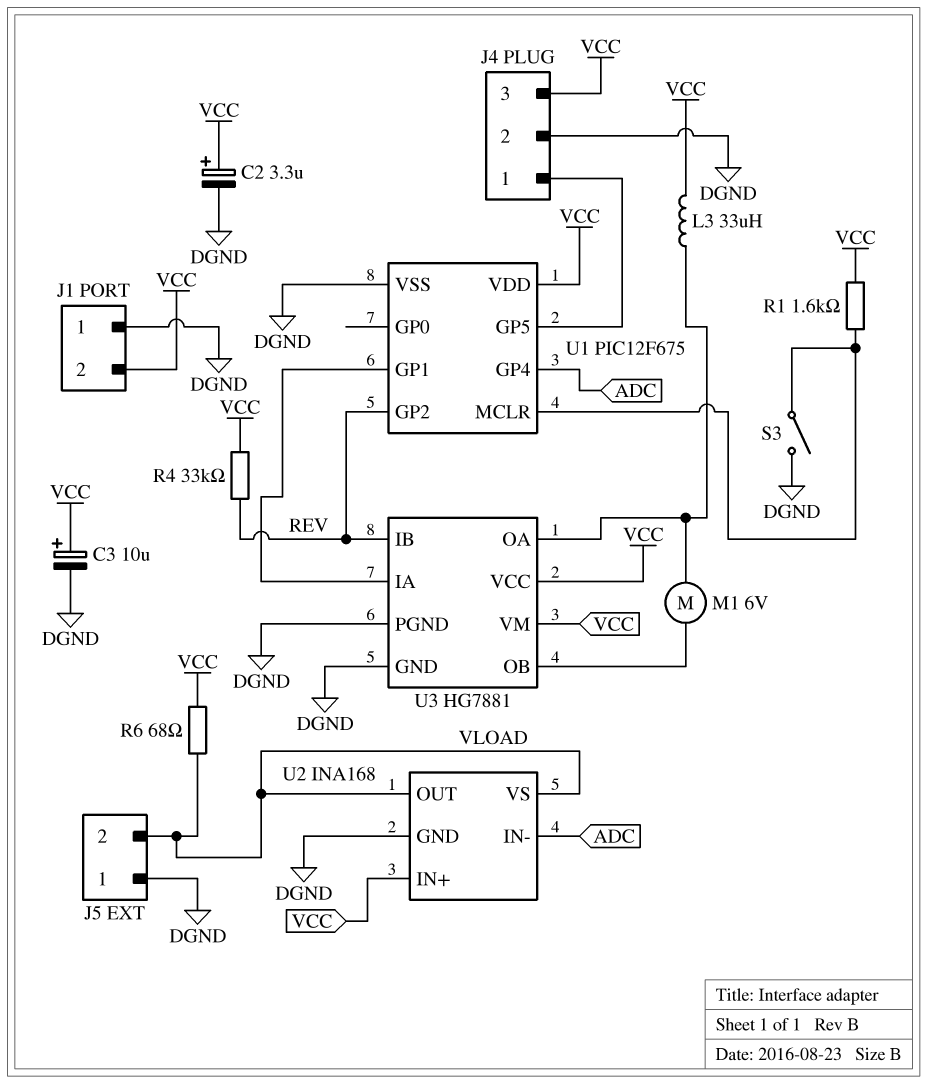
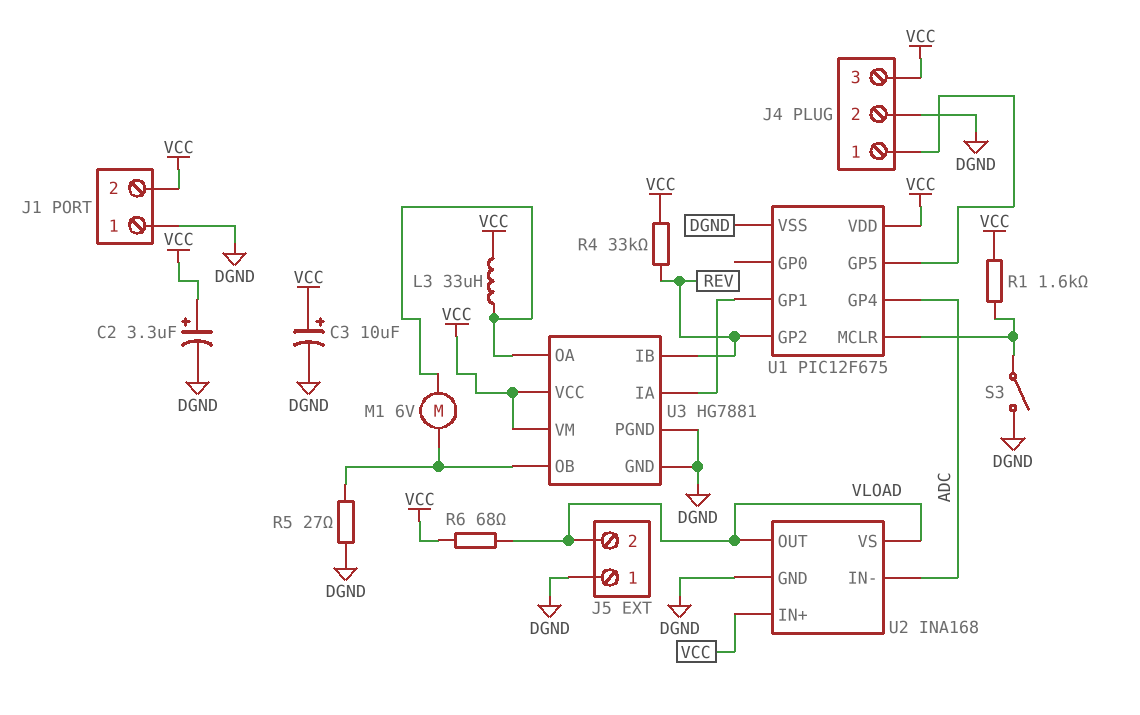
R5: none -> 27 (DGND, U3/OB)

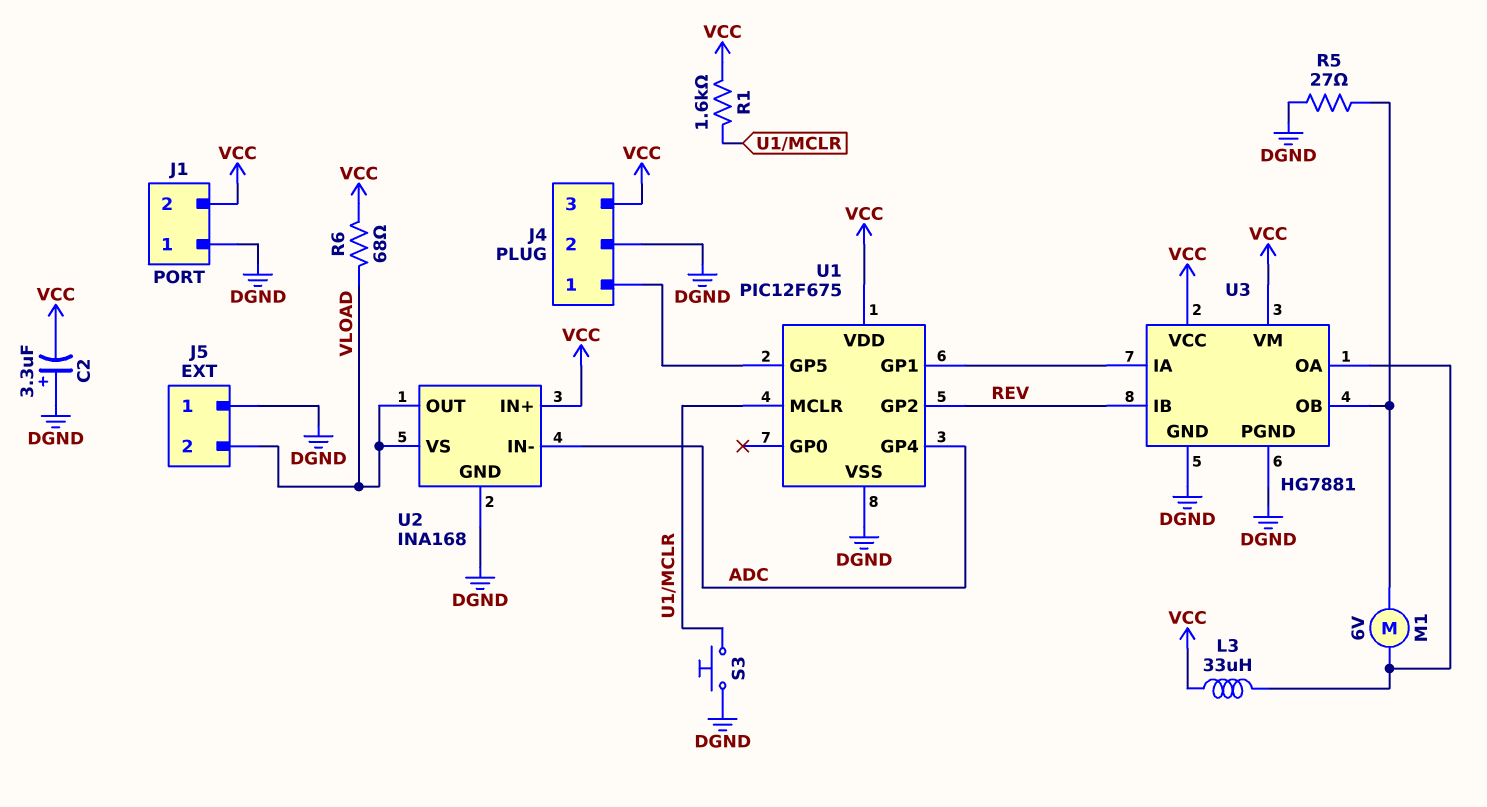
C2: 3.3uF (plus VCC, minus DGND) -> 3.3uF (plus DGND, minus VCC)
C3: 10uF (plus VCC, minus DGND) -> none
R4: 33k (REV, VCC) -> none
S3: switch (DGND, U1/MCLR) -> button (DGND, U1/MCLR)

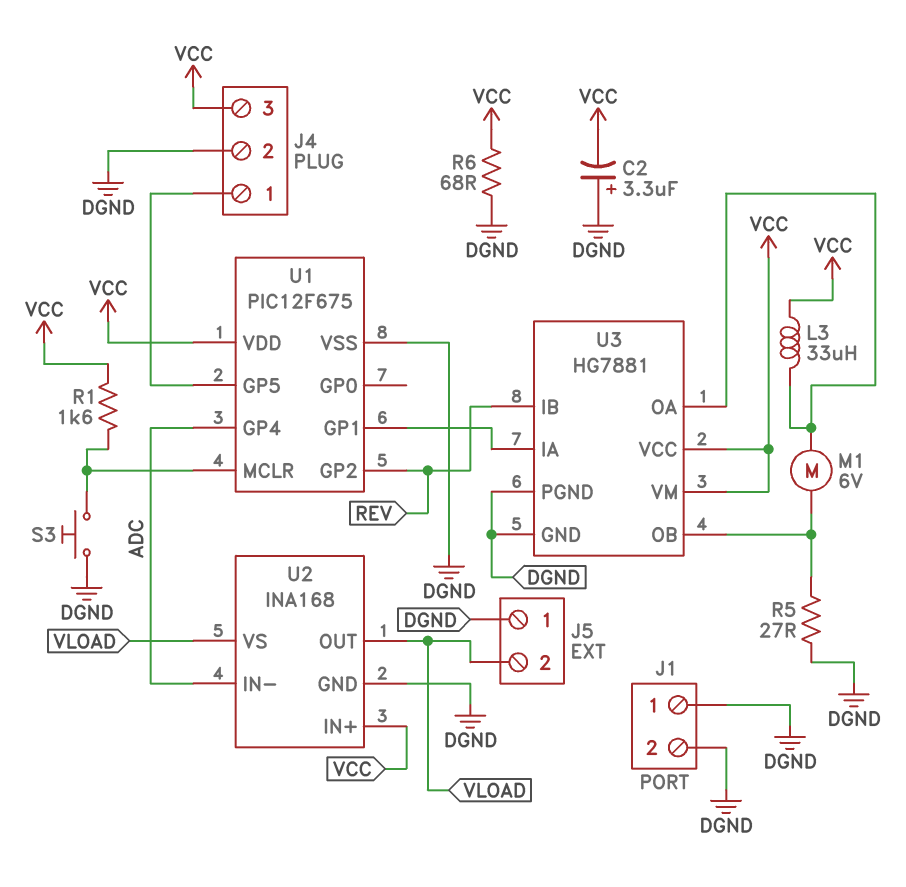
J1 pin 2: VCC -> DGND
R6: 68 (VCC, VLOAD) -> 68 (DGND, VCC)

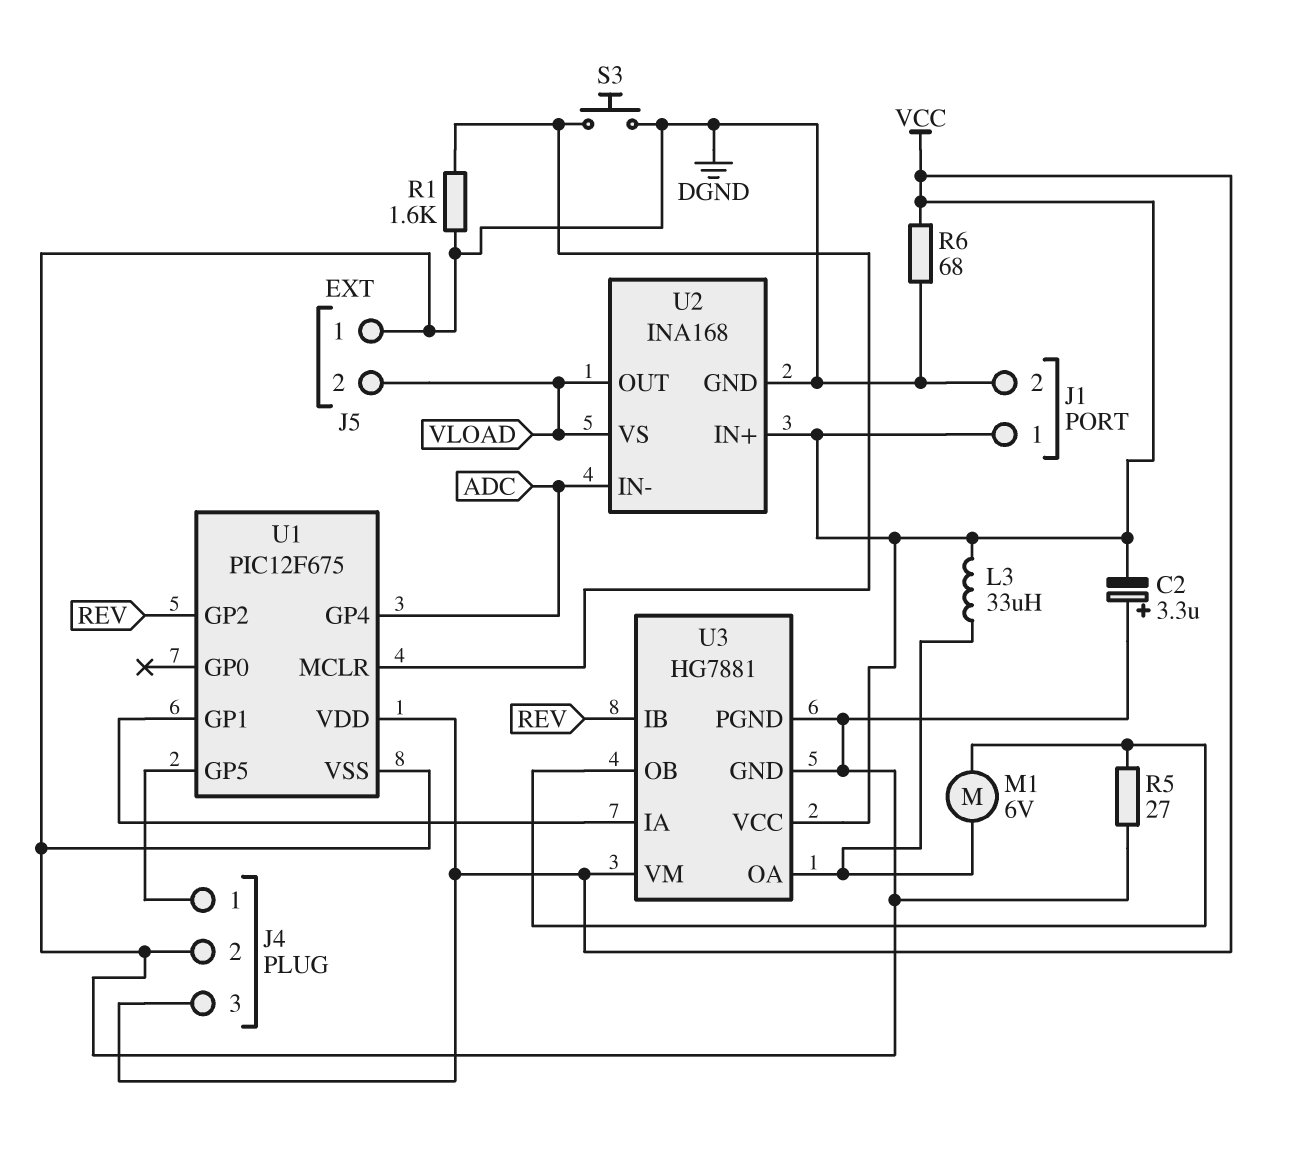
J1 pin 1: DGND -> VCC
R1: 1.6k (U1/MCLR, VCC) -> 1.6k (DGND, U1/MCLR)

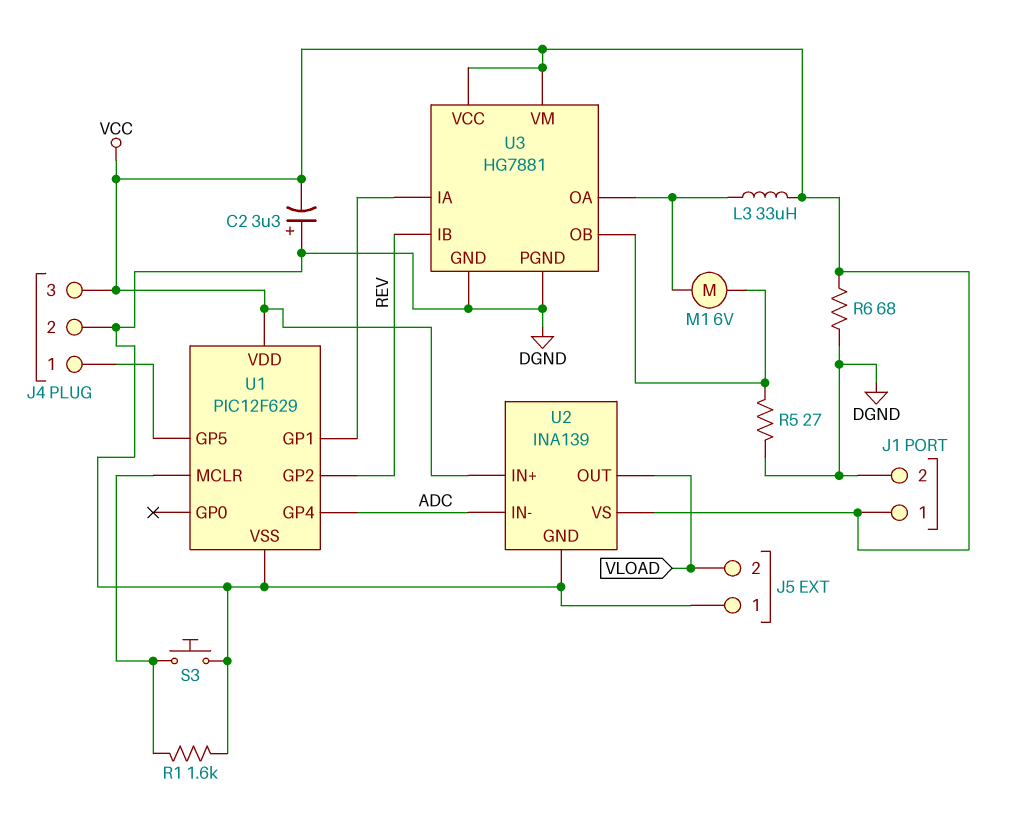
U1: PIC12F675 -> PIC12F629
U2: INA168 -> INA139
U2 pin VS: VLOAD -> VCC

